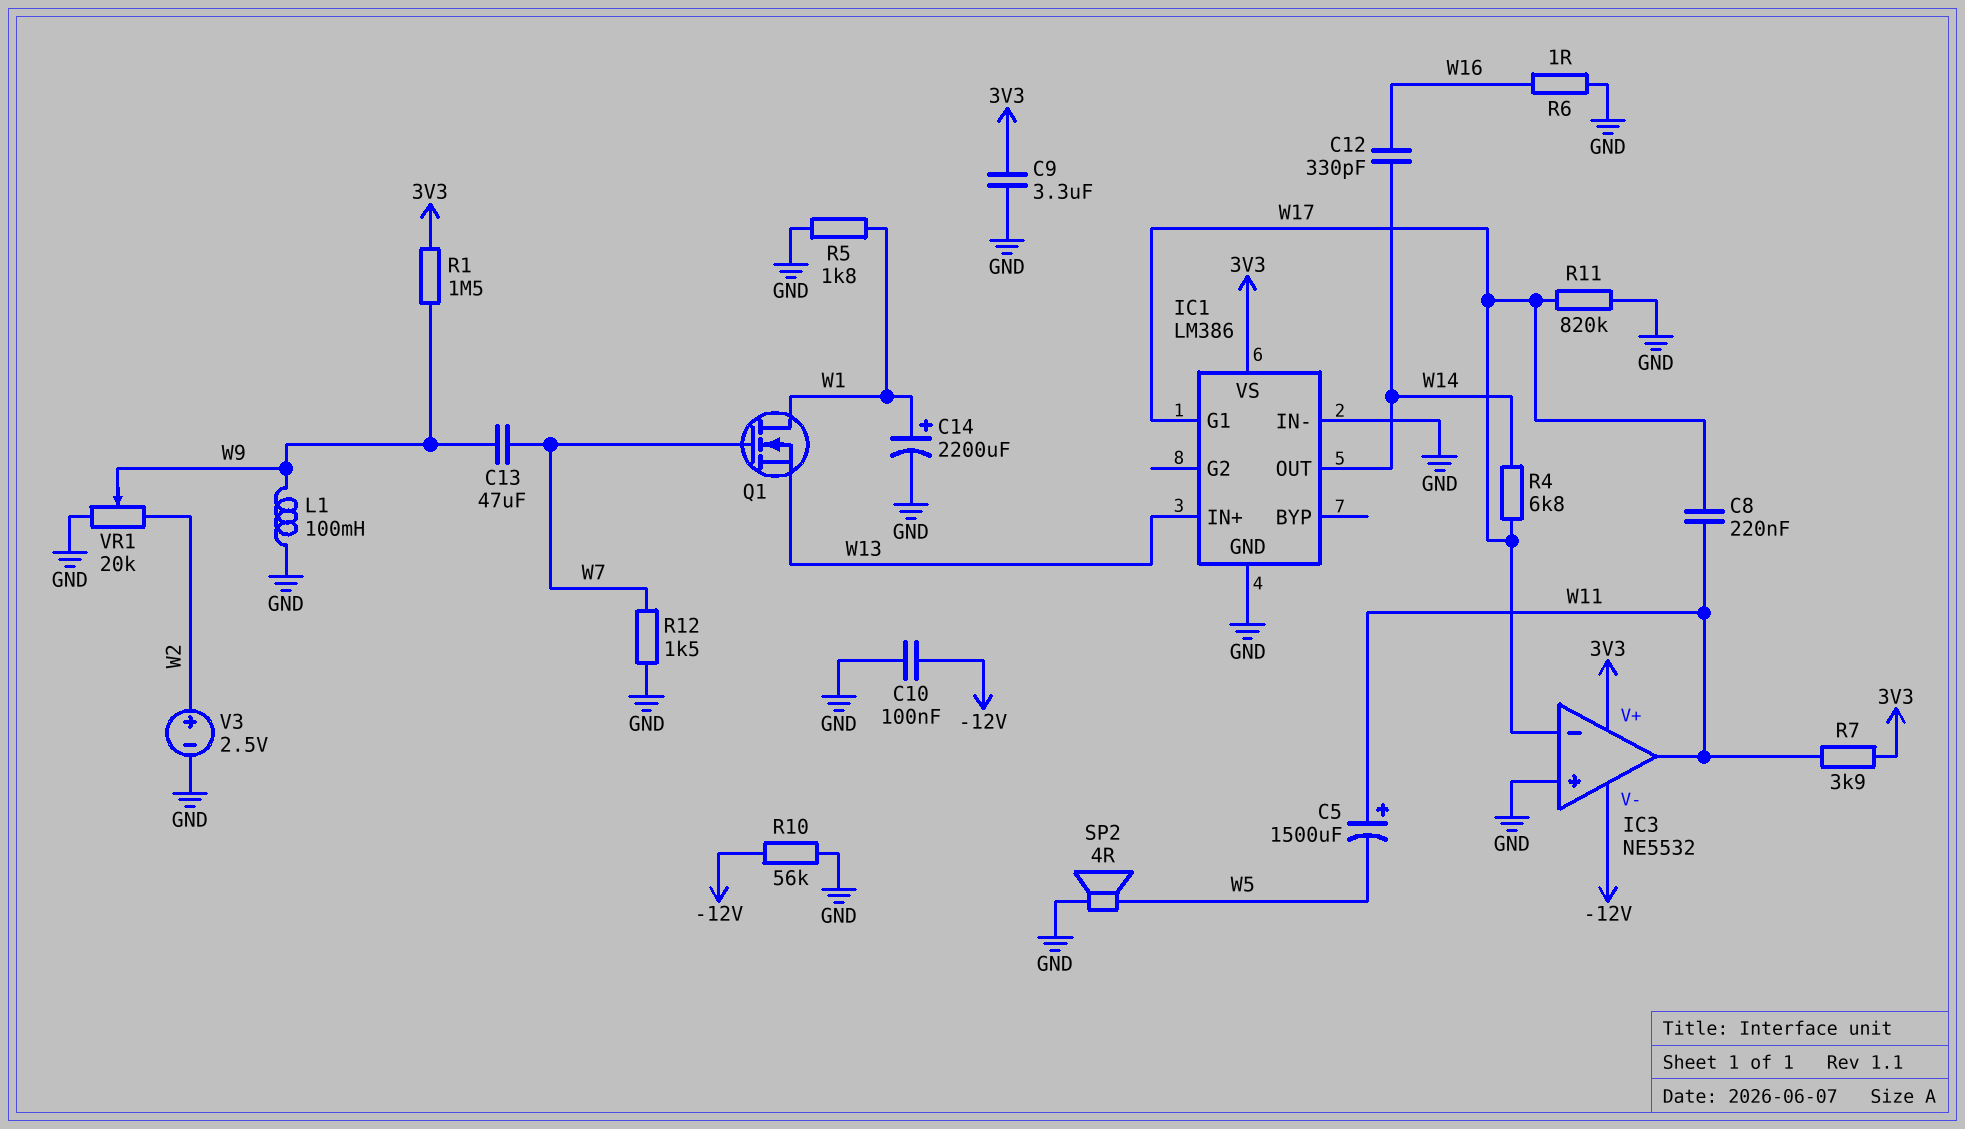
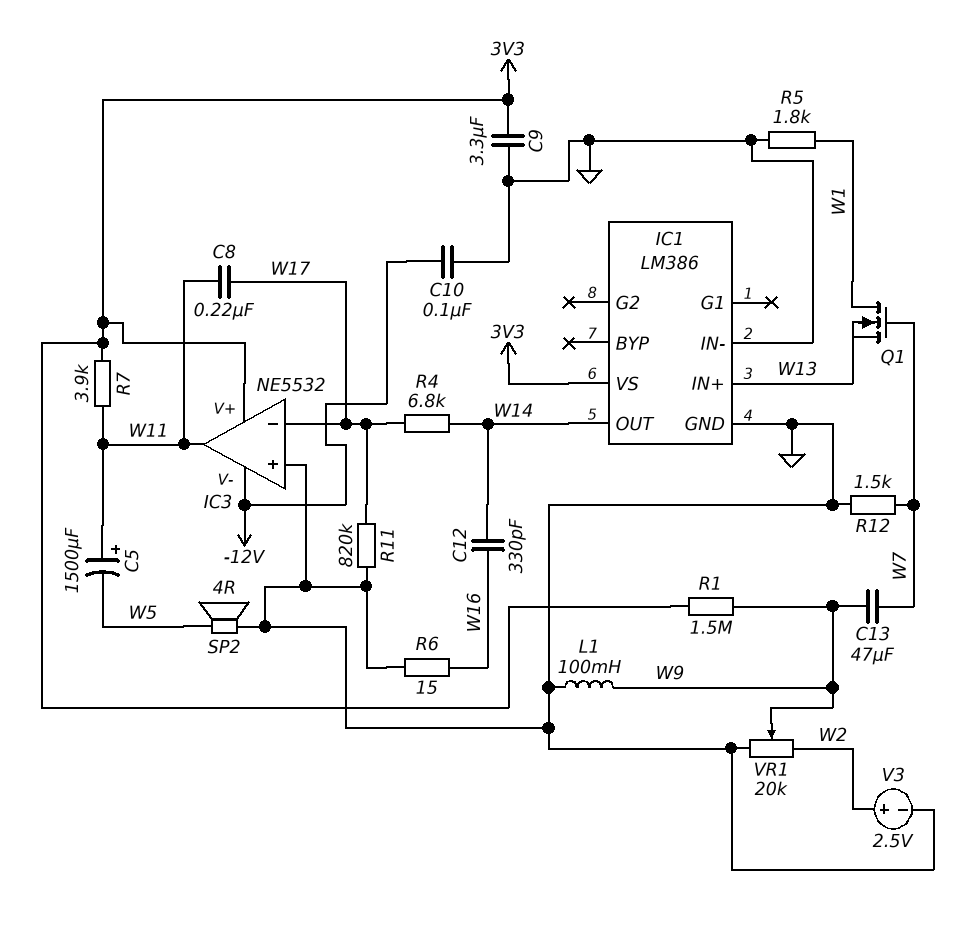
C14: 2200uF (plus W1, minus GND) -> none
IC1 pin G1: W17 -> none
R6: 1 (GND, W16) -> 15 (GND, W16)
R10: 56k (-12V, GND) -> none

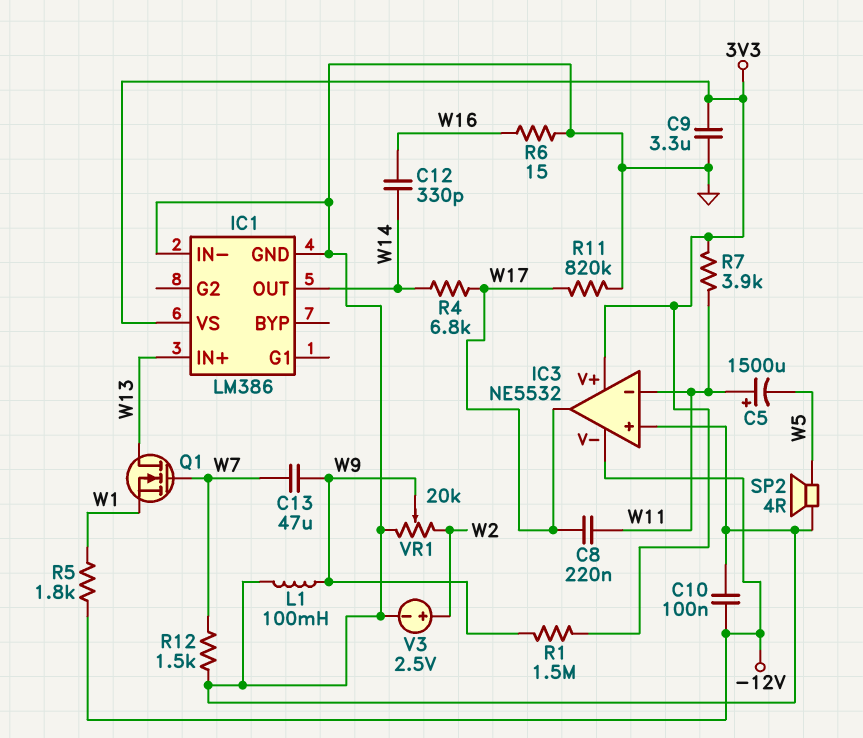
IC3 pin in-: W17 -> W11
IC3 pin out: W11 -> W17
Q1: NMOS (G W7, D W1, S W13) -> NMOS (G W7, D W13, S W1)
R5: 1.8k (GND, W1) -> 1.8k (-12V, W1)

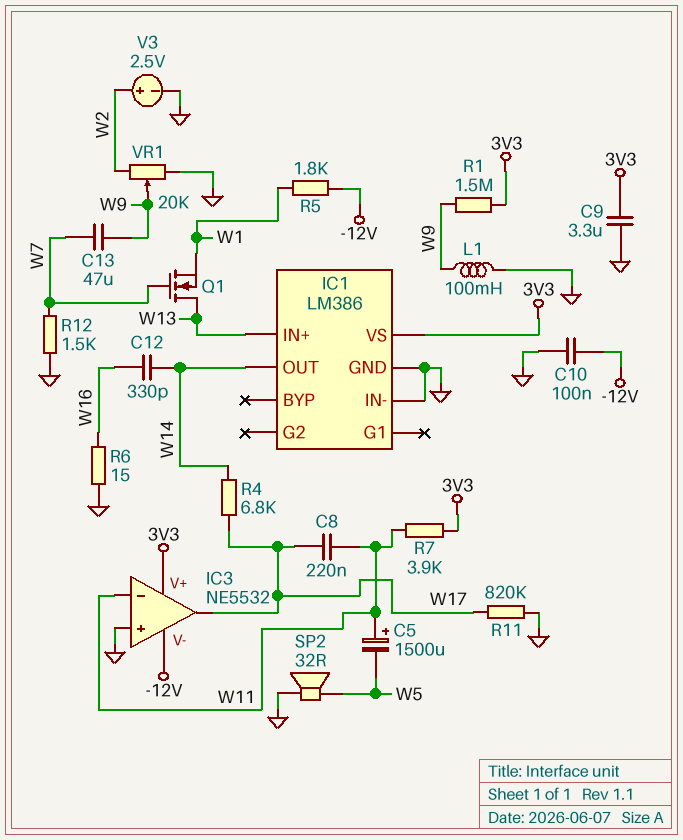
SP2: speaker 4R (GND, W5) -> speaker 32R (GND, W5)

